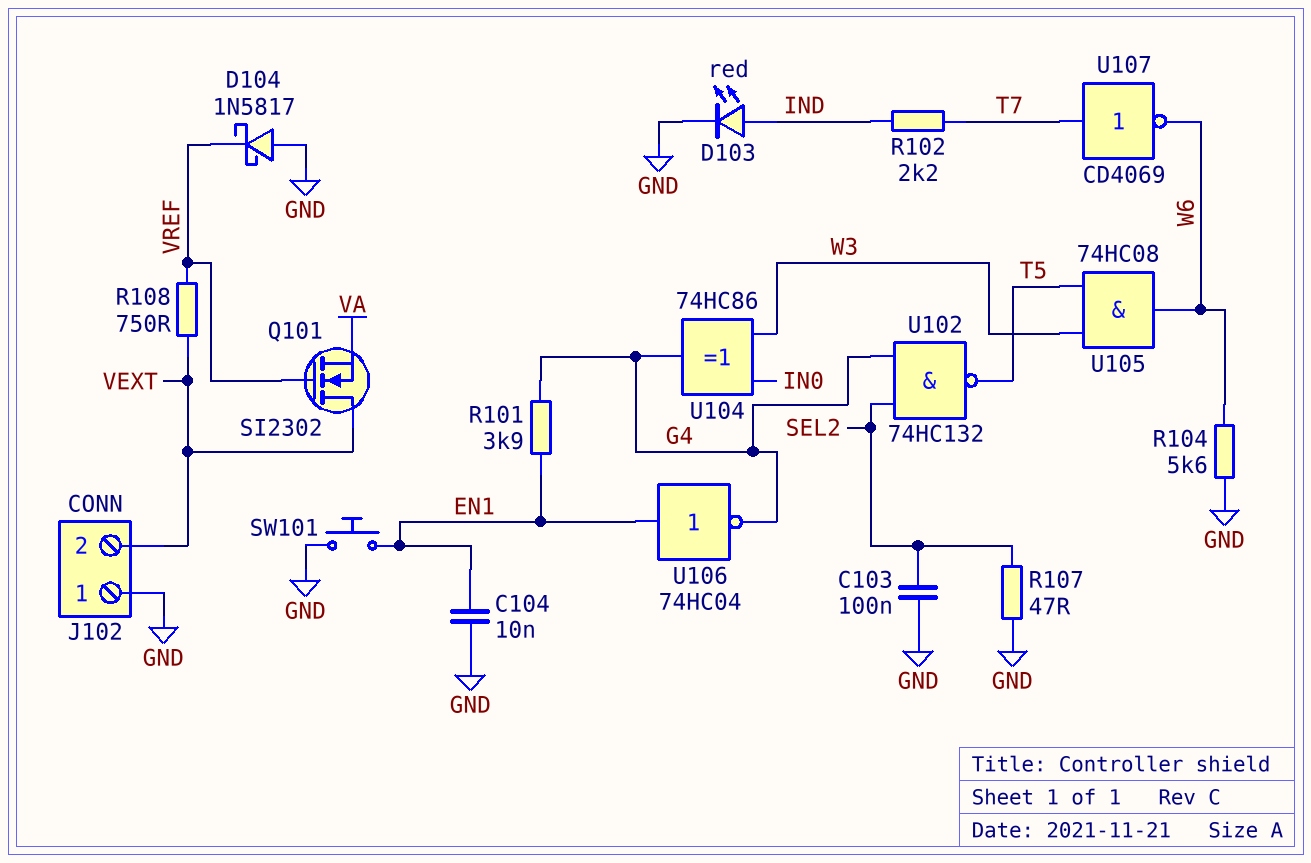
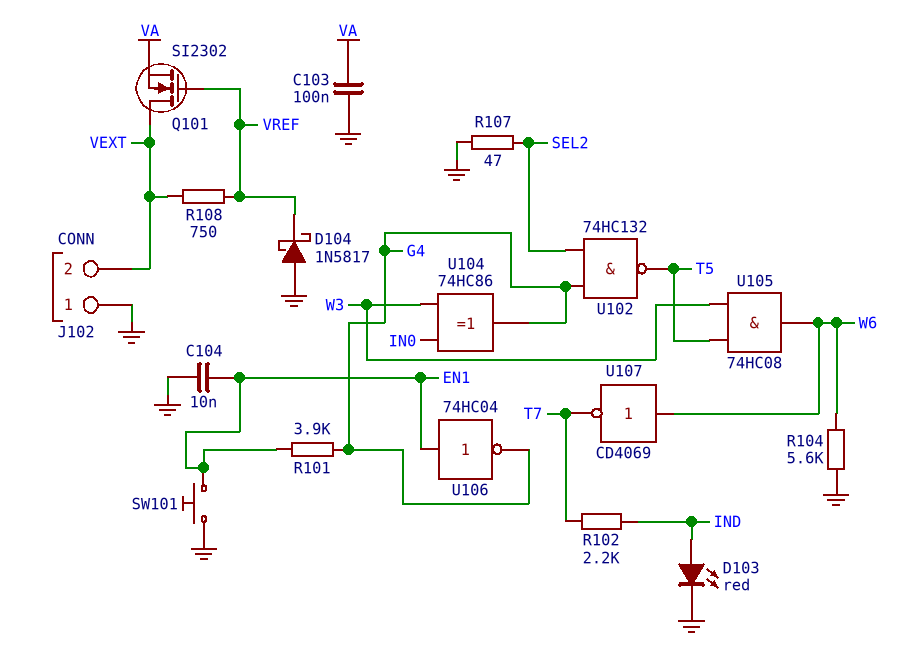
C103: 100nF (GND, SEL2) -> 100nF (GND, VA)
U107: NOT CD4069 (in T7, out W6) -> NOT CD4069 (in W6, out T7)

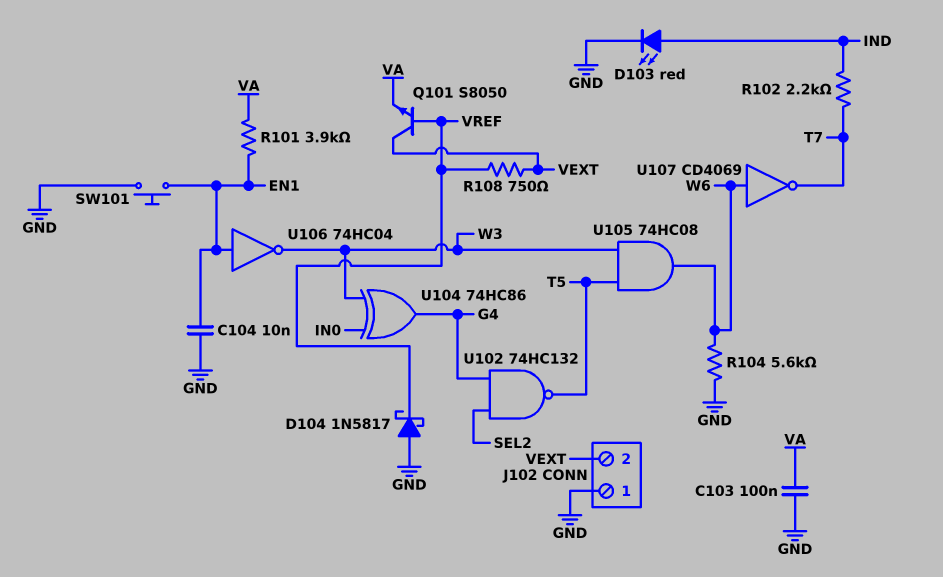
Q101: NMOS SI2302 (G VREF, D VEXT, S VA) -> NPN S8050 (B VREF, C VEXT, E VA)
R101: 3.9k (EN1, G4) -> 3.9k (EN1, VA)
R107: 47 (GND, SEL2) -> none
U106: NOT 74HC04 (in EN1, out G4) -> NOT 74HC04 (in EN1, out W3)

